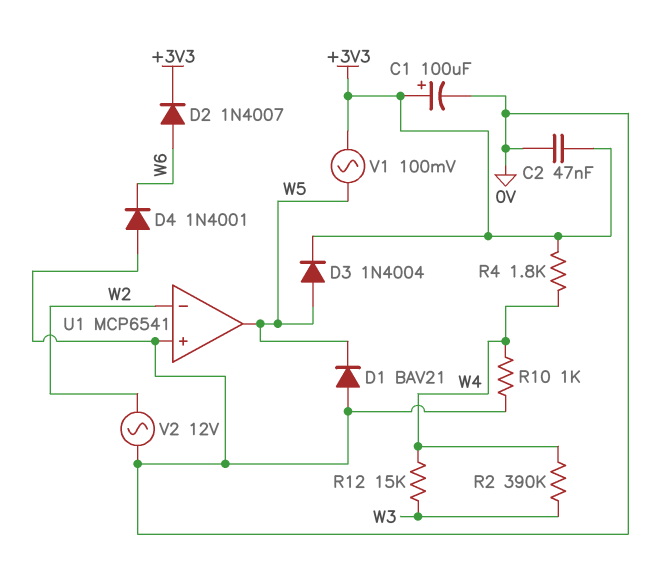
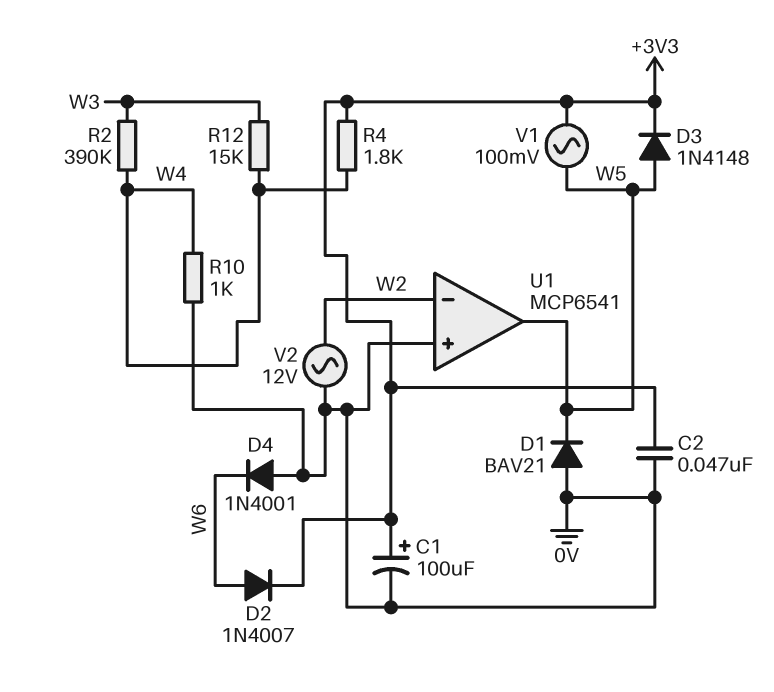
D3: diode 1N4004 (A W5, K +3V3) -> diode 1N4148 (A W5, K +3V3)

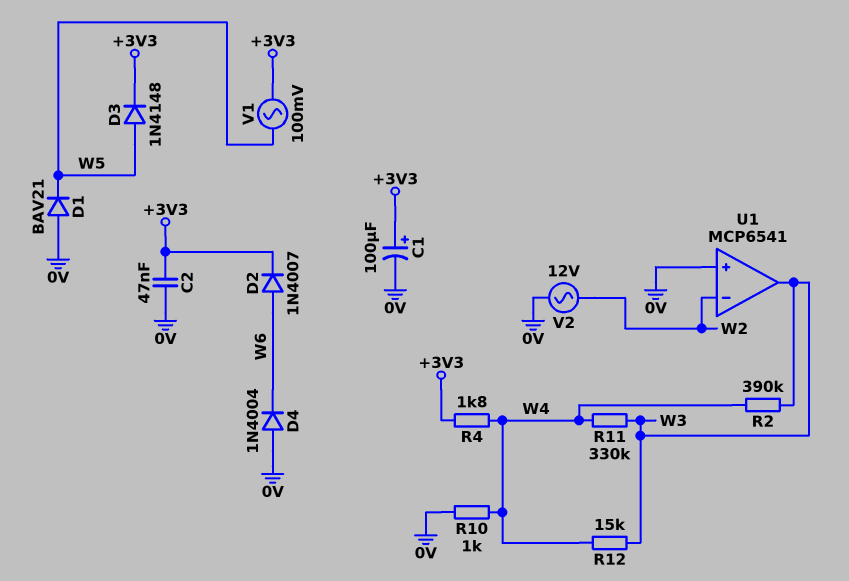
D4: diode 1N4001 (A 0V, K W6) -> diode 1N4004 (A 0V, K W6)
R11: none -> 330k (W3, W4)
U1 pin out: W5 -> W3

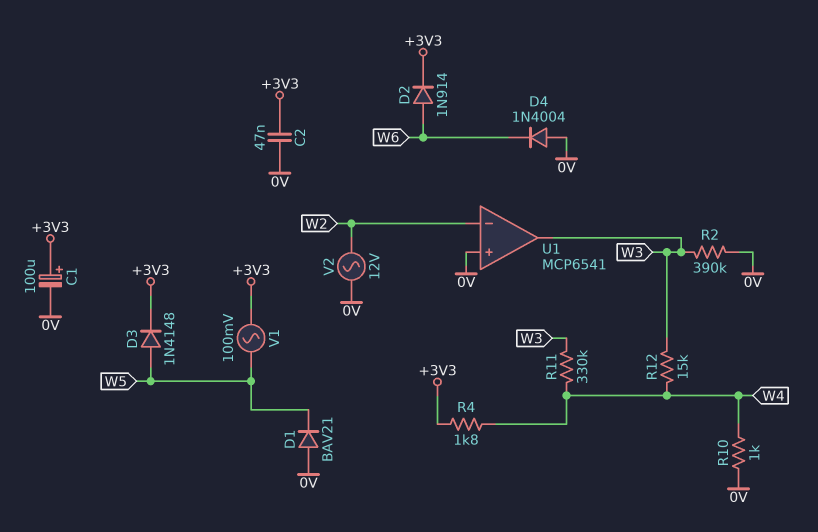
D2: diode 1N4007 (A W6, K +3V3) -> diode 1N914 (A W6, K +3V3)
R2: 390k (W3, W4) -> 390k (0V, W3)

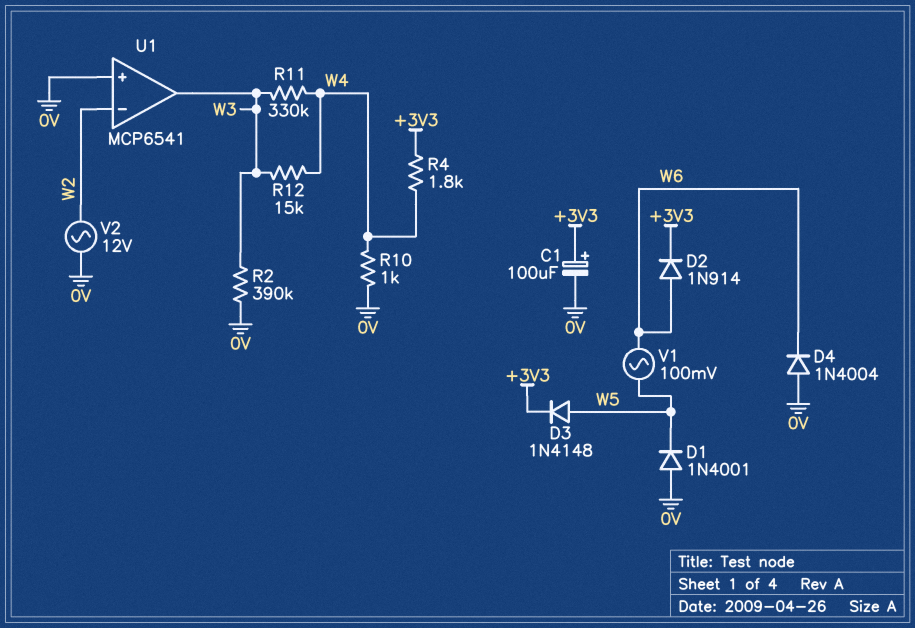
C2: 47nF (+3V3, 0V) -> none
D1: diode BAV21 (A 0V, K W5) -> diode 1N4001 (A 0V, K W5)
V1: AC 100mV (+3V3, W5) -> AC 100mV (W5, W6)

